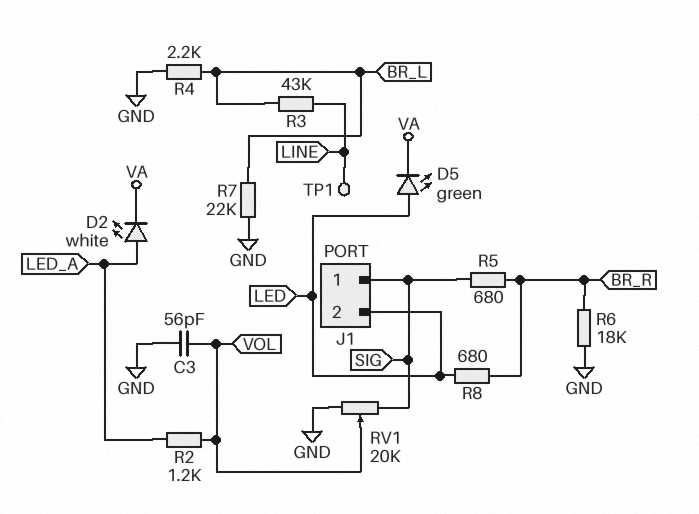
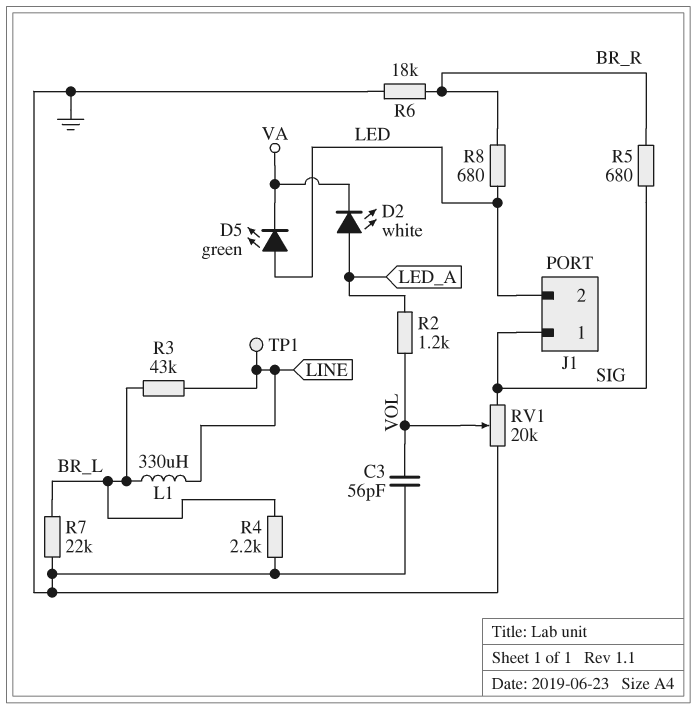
L1: none -> 330uH (BR_L, LINE)

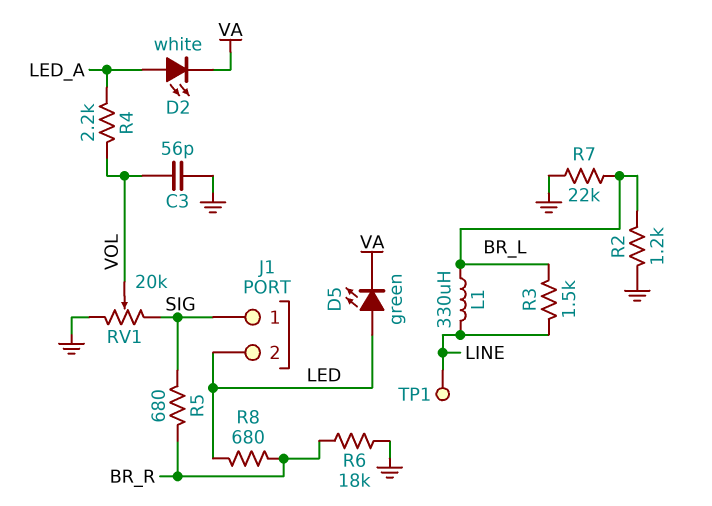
R2: 1.2k (LED_A, VOL) -> 1.2k (BR_L, GND)
R3: 43k (BR_L, LINE) -> 1.5k (BR_L, LINE)
R4: 2.2k (BR_L, GND) -> 2.2k (LED_A, VOL)

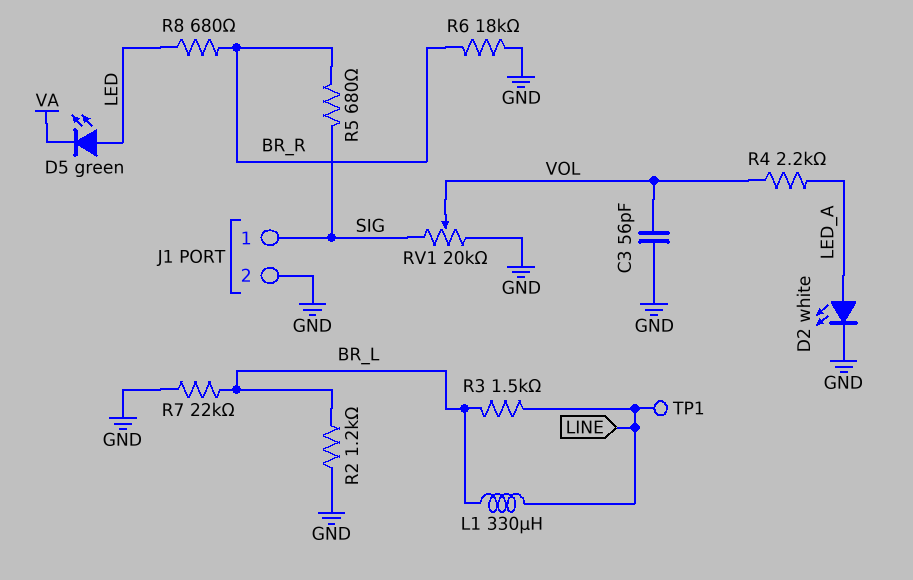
D2: LED white (A LED_A, K VA) -> LED white (A LED_A, K GND)
J1 pin 2: LED -> GND

